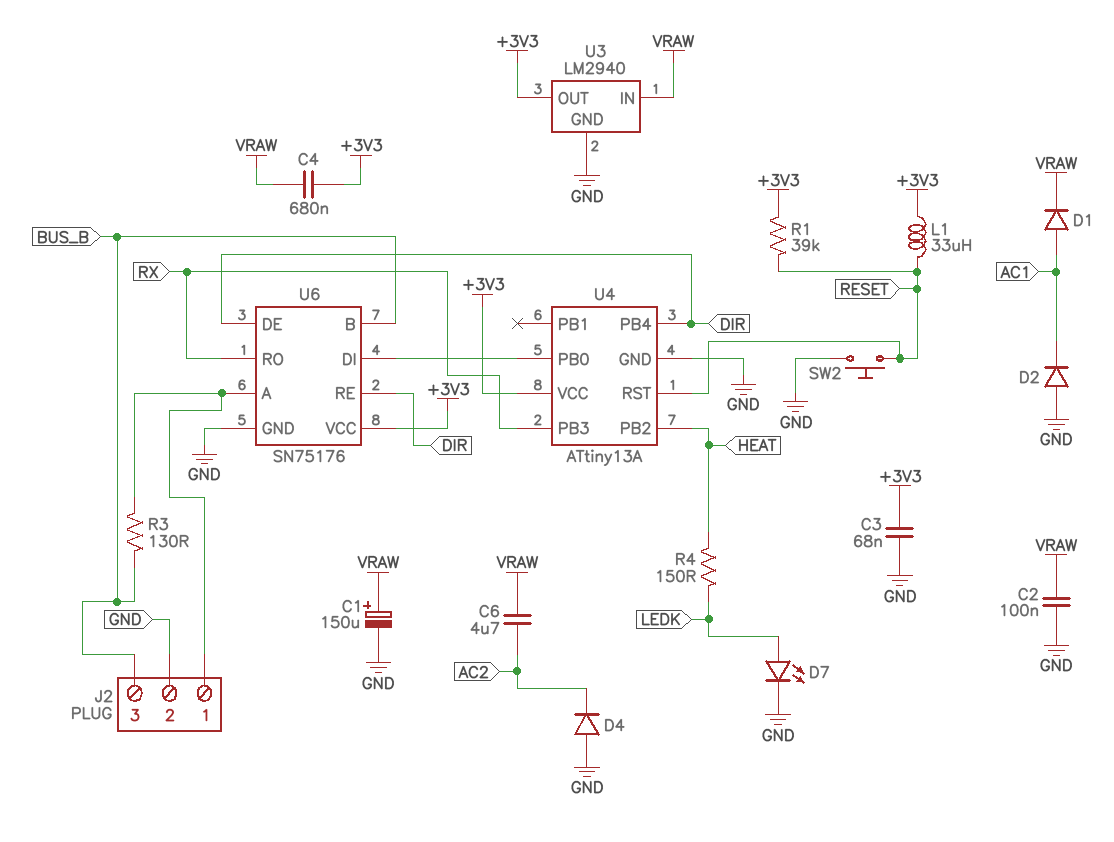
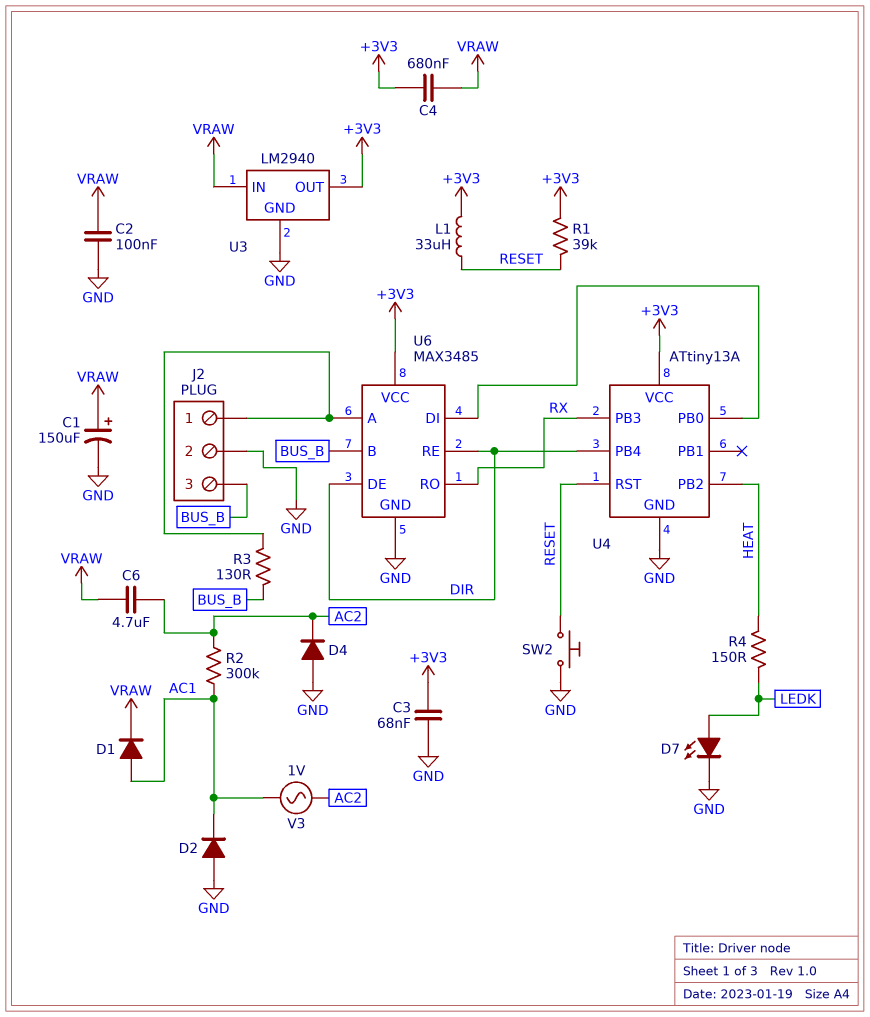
R2: none -> 300k (AC1, AC2)
U6: SN75176 -> MAX3485
V3: none -> AC 1V (AC1, AC2)

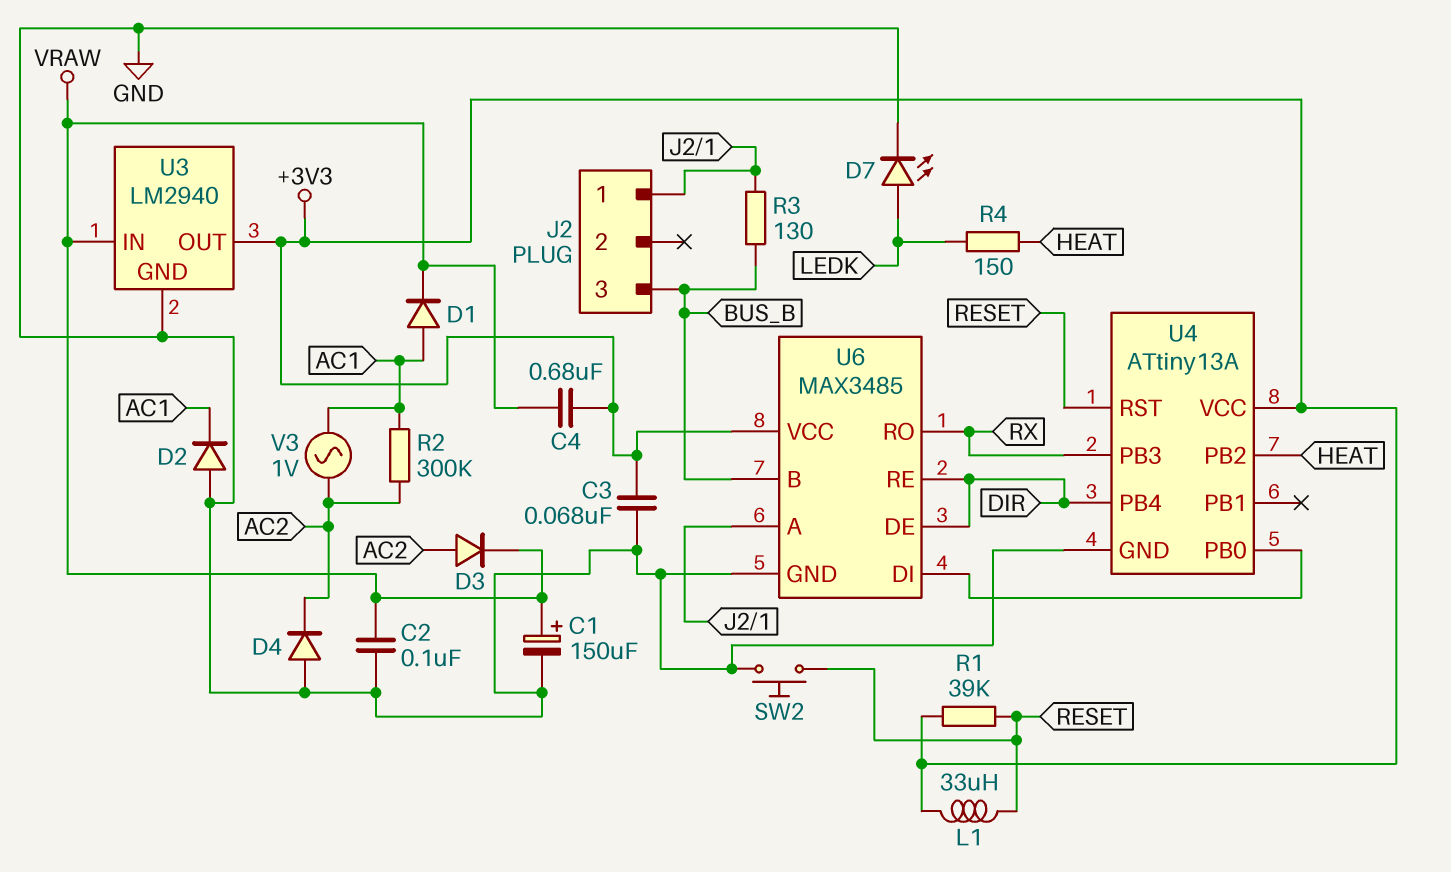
C6: 4.7uF (AC2, VRAW) -> none
D3: none -> diode (A AC2, K VRAW)
J2 pin 2: GND -> none

